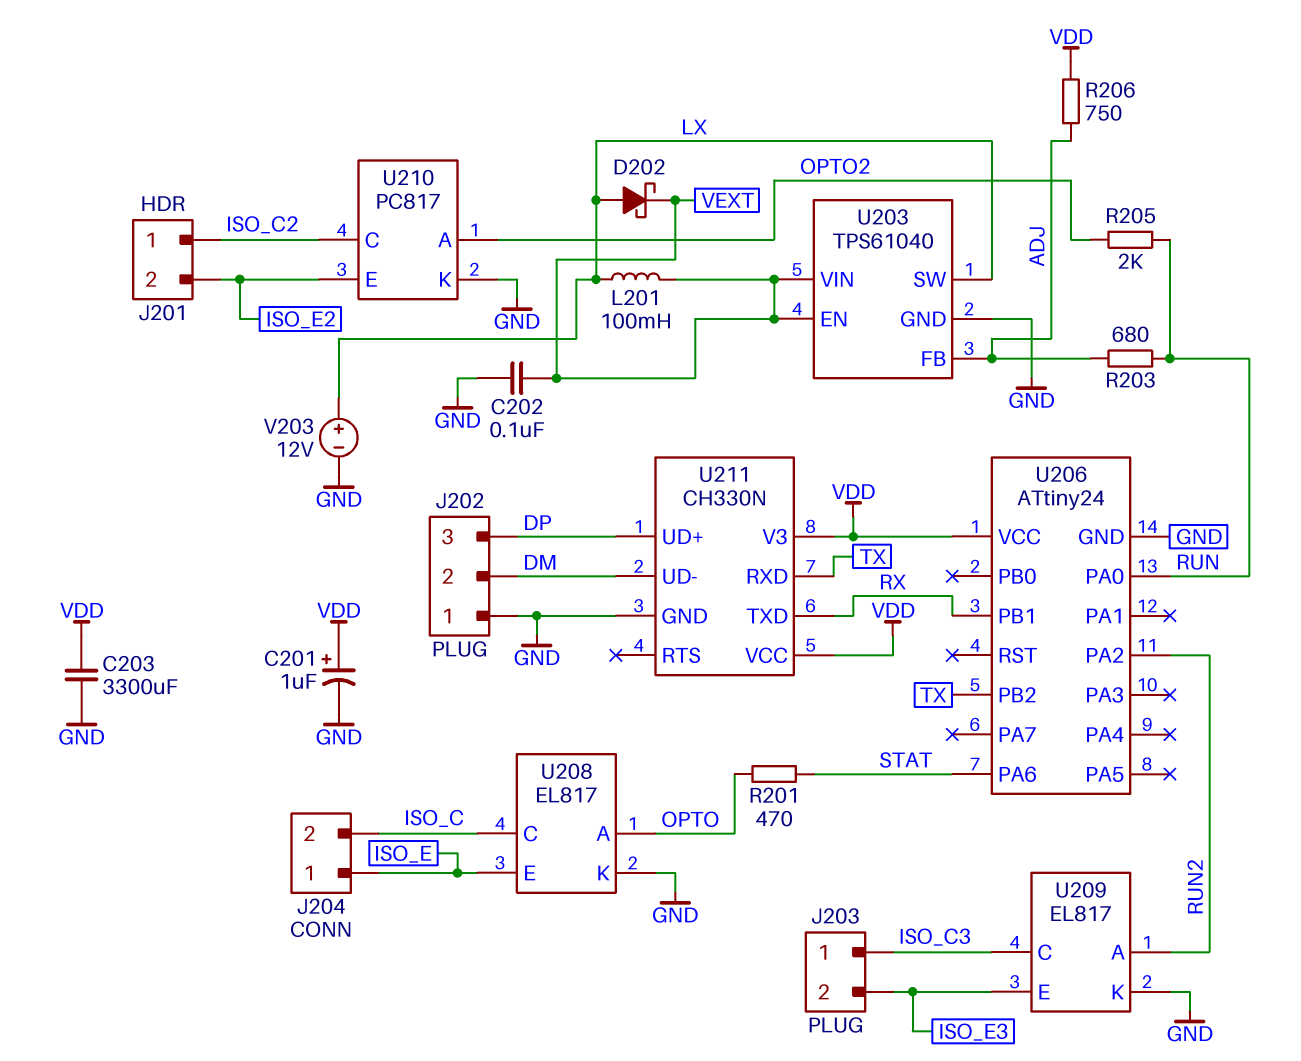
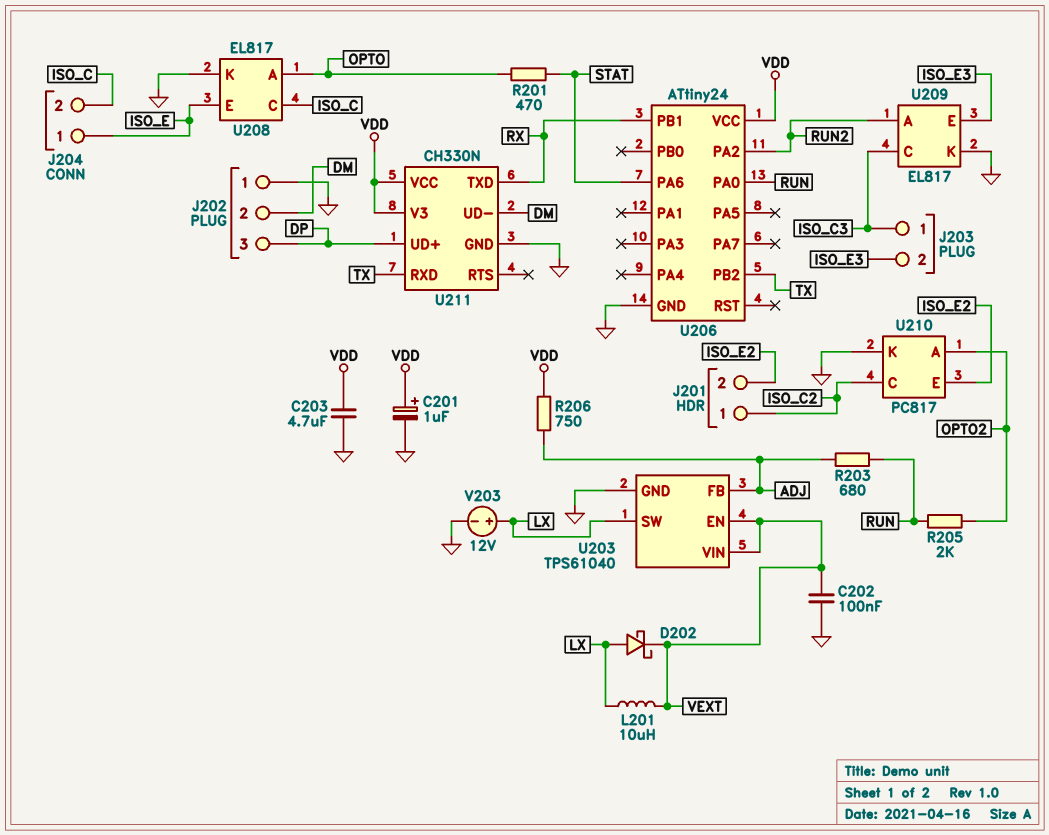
C203: 3300uF (GND, VDD) -> 4.7uF (GND, VDD)
L201: 100mH (LX, VEXT) -> 10uH (LX, VEXT)

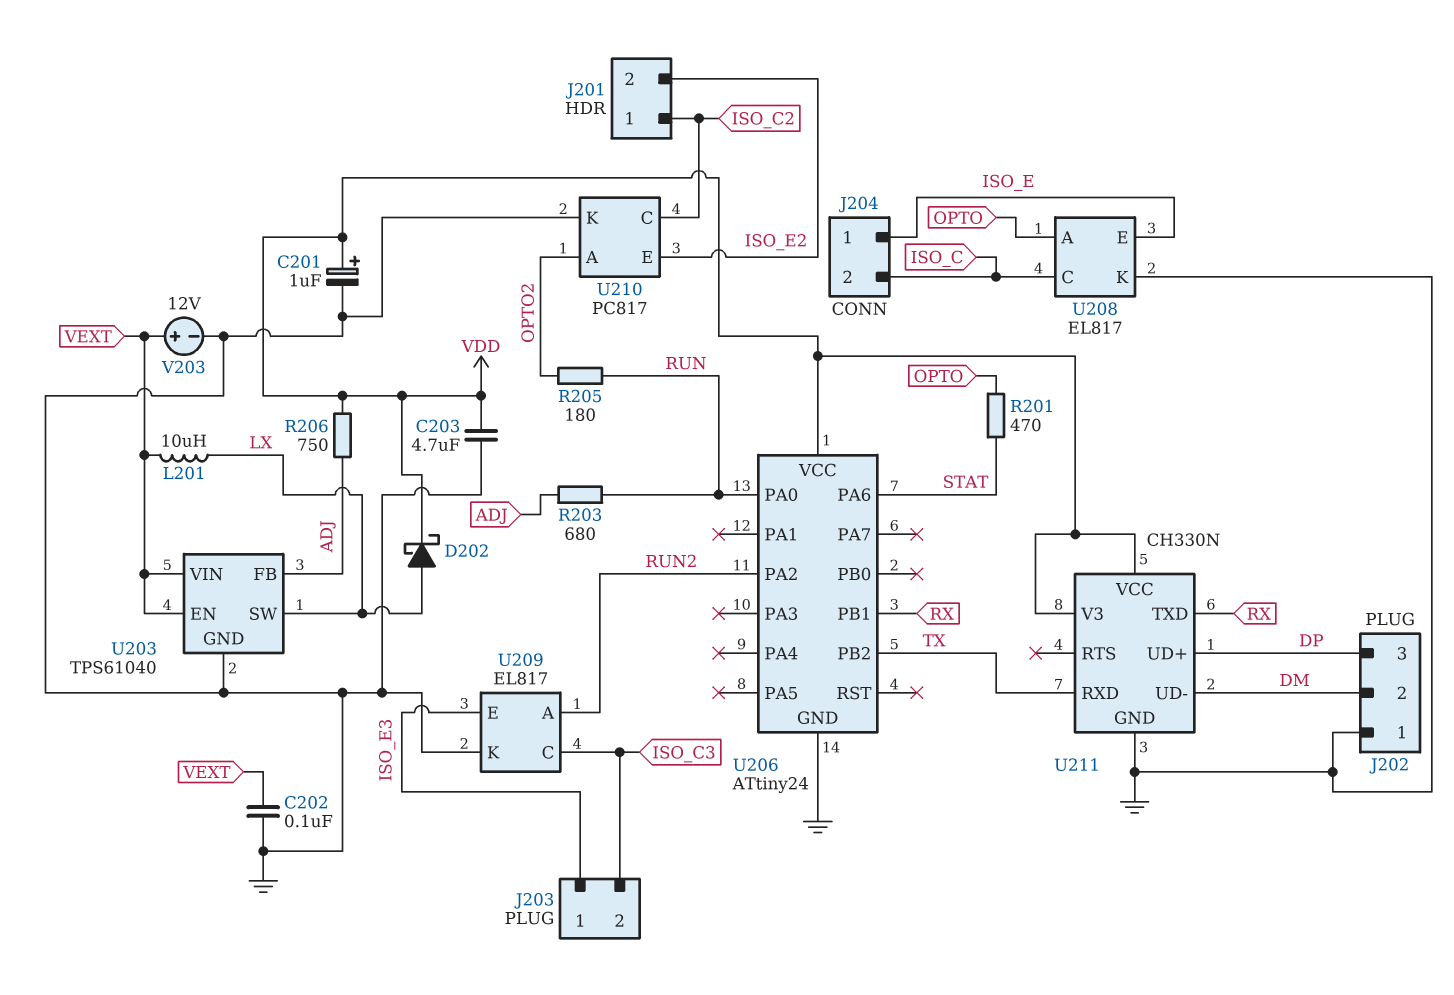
D202: schottky (A LX, K VEXT) -> schottky (A LX, K VDD)
J203 pin 1: ISO_C3 -> ISO_E3
J203 pin 2: ISO_E3 -> ISO_C3
R205: 2k (OPTO2, RUN) -> 180 (OPTO2, RUN)
V203: 12V (plus LX, minus GND) -> 12V (plus VEXT, minus GND)

